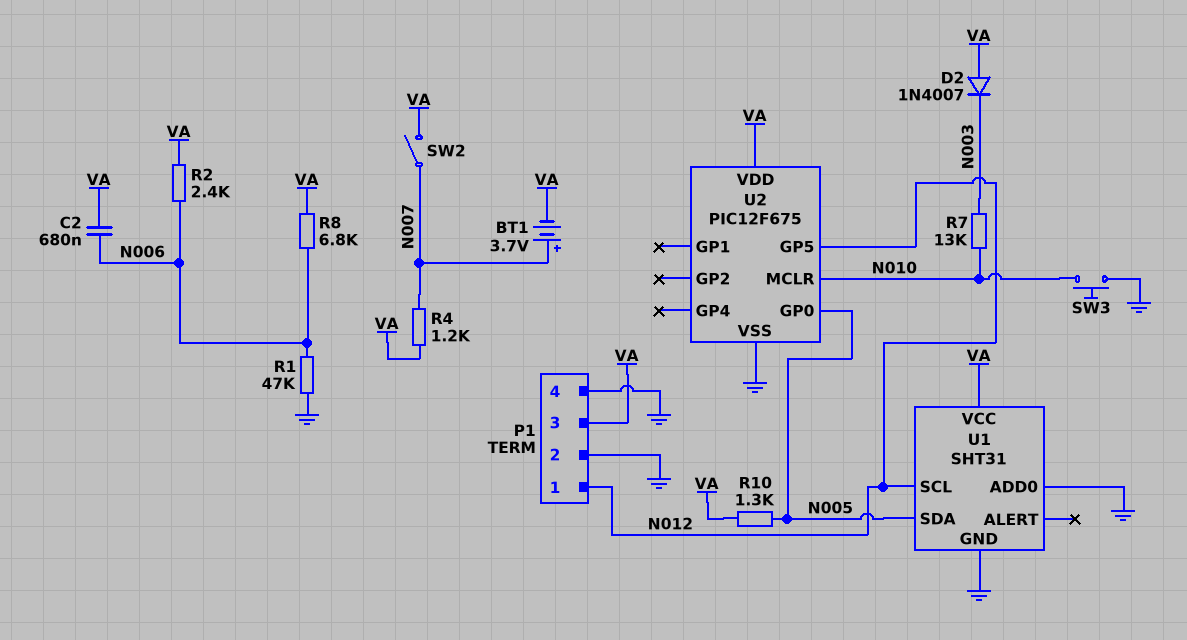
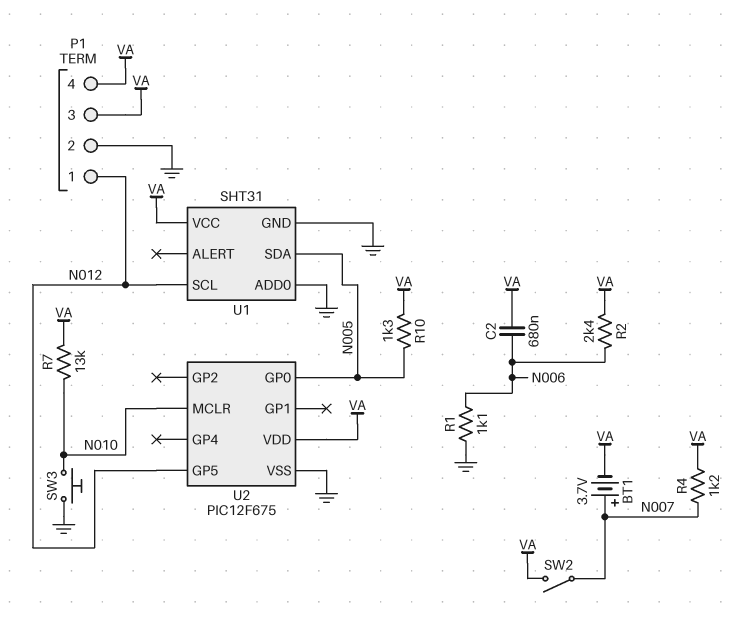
D2: diode 1N4007 (A VA, K N003) -> none
P1 pin 4: GND -> VA
R1: 47k (GND, N006) -> 1.1k (GND, N006)
R7: 13k (N003, N010) -> 13k (N010, VA)
R8: 6.8k (N006, VA) -> none

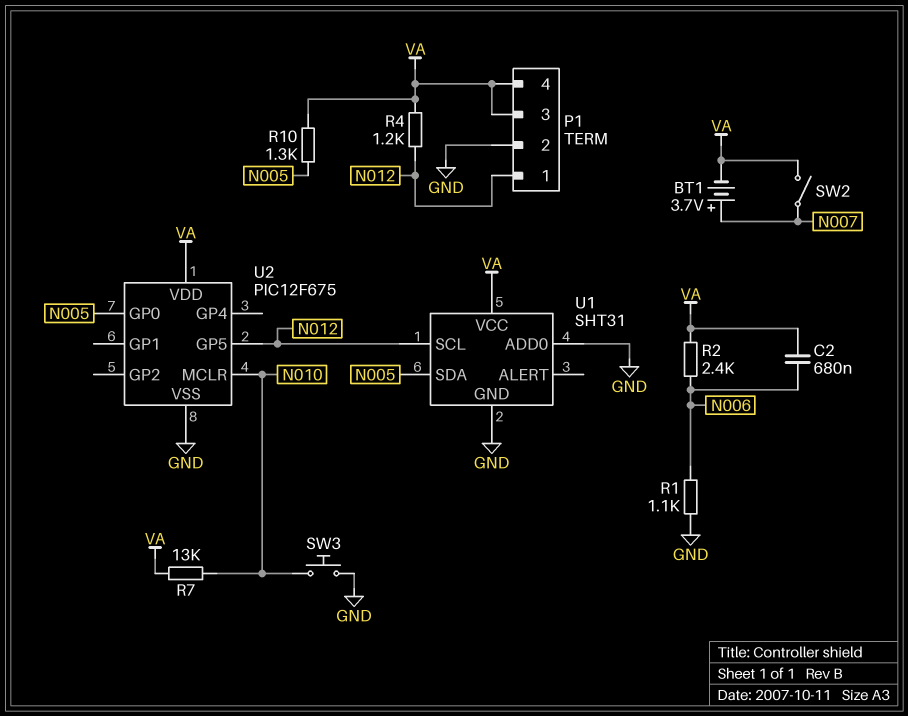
R4: 1.2k (N007, VA) -> 1.2k (N012, VA)

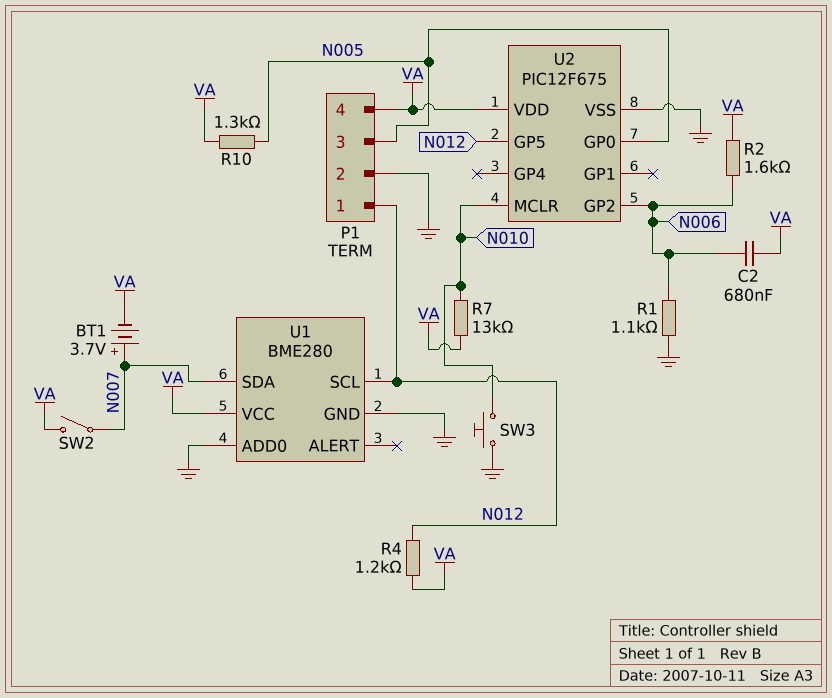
P1 pin 3: VA -> N005
R2: 2.4k (N006, VA) -> 1.6k (N006, VA)
U1: SHT31 -> BME280
U1 pin SDA: N005 -> N007
U2 pin GP2: none -> N006

